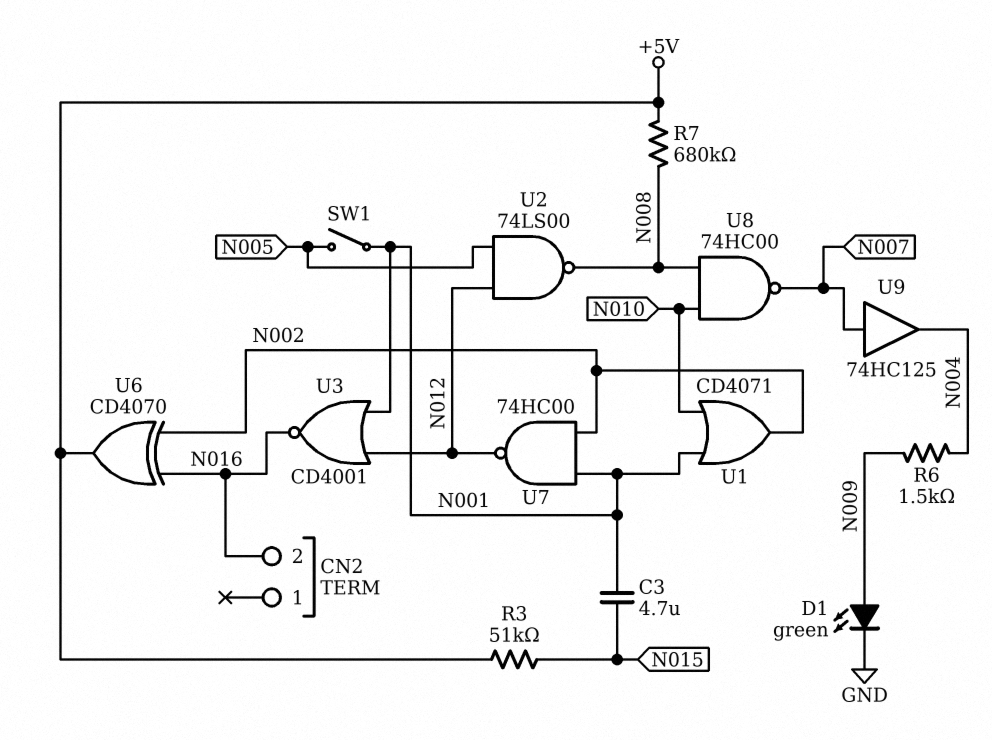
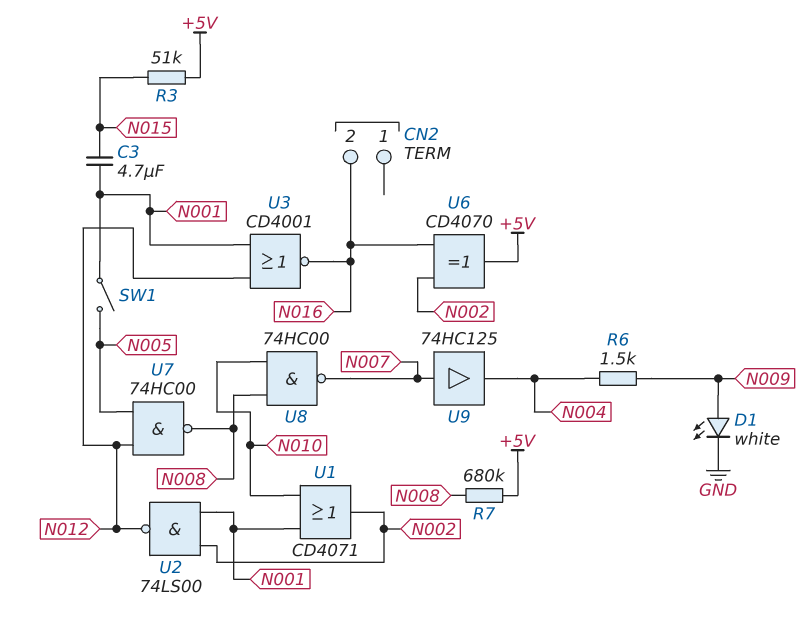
D1: LED green (A N009, K GND) -> LED white (A N009, K GND)
U2: NAND 74LS00 (in N005, in N012, out N008) -> NAND 74LS00 (in N001, in N002, out N012)
U7: NAND 74HC00 (in N001, in N002, out N012) -> NAND 74HC00 (in N005, in N012, out N008)

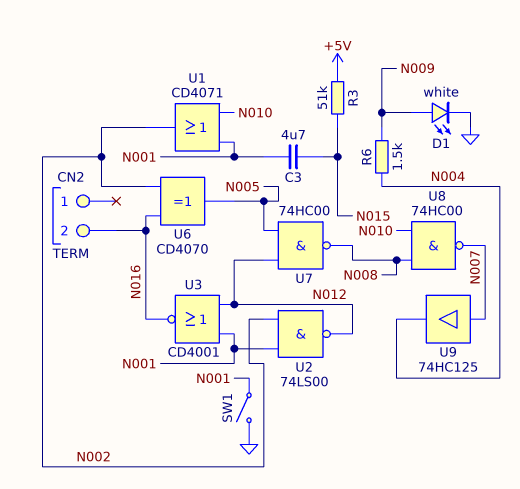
R7: 680k (+5V, N008) -> none
SW1: switch (N001, N005) -> switch (GND, N001)
U6: XOR CD4070 (in N002, in N016, out +5V) -> XOR CD4070 (in N002, in N016, out N005)

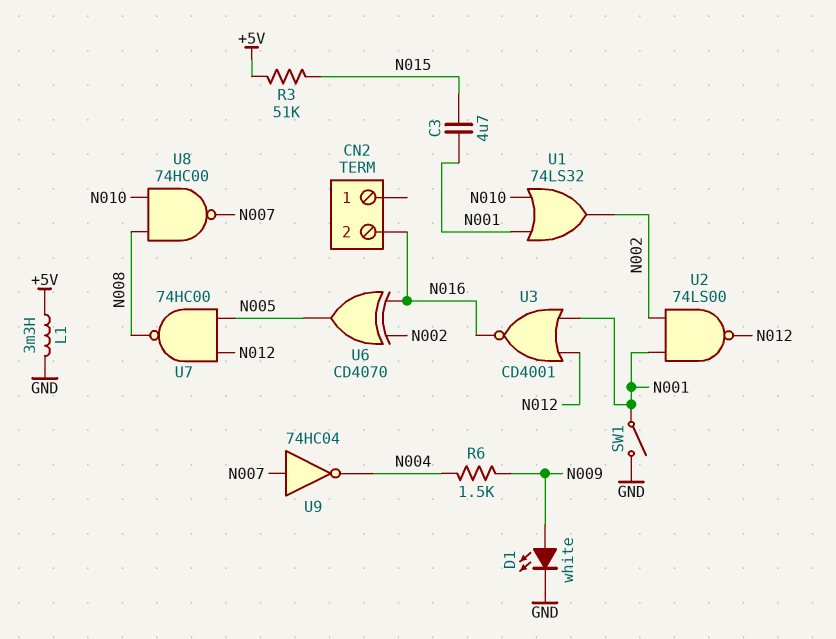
L1: none -> 3.3mH (+5V, GND)
U1: OR CD4071 (in N001, in N010, out N002) -> OR 74LS32 (in N001, in N010, out N002)
U9: buffer 74HC125 (in N007, out N004) -> NOT 74HC04 (in N007, out N004)

